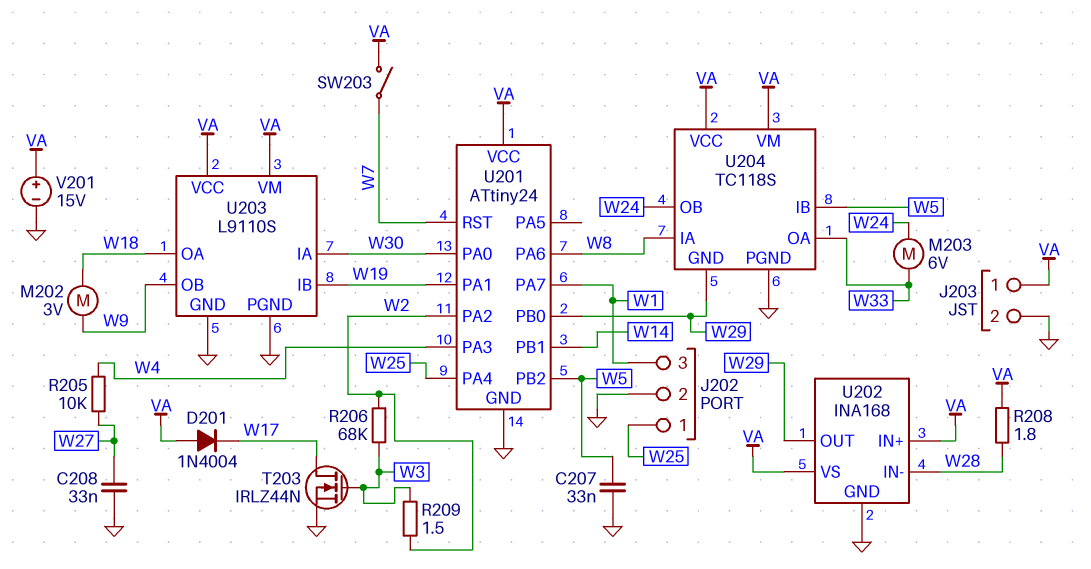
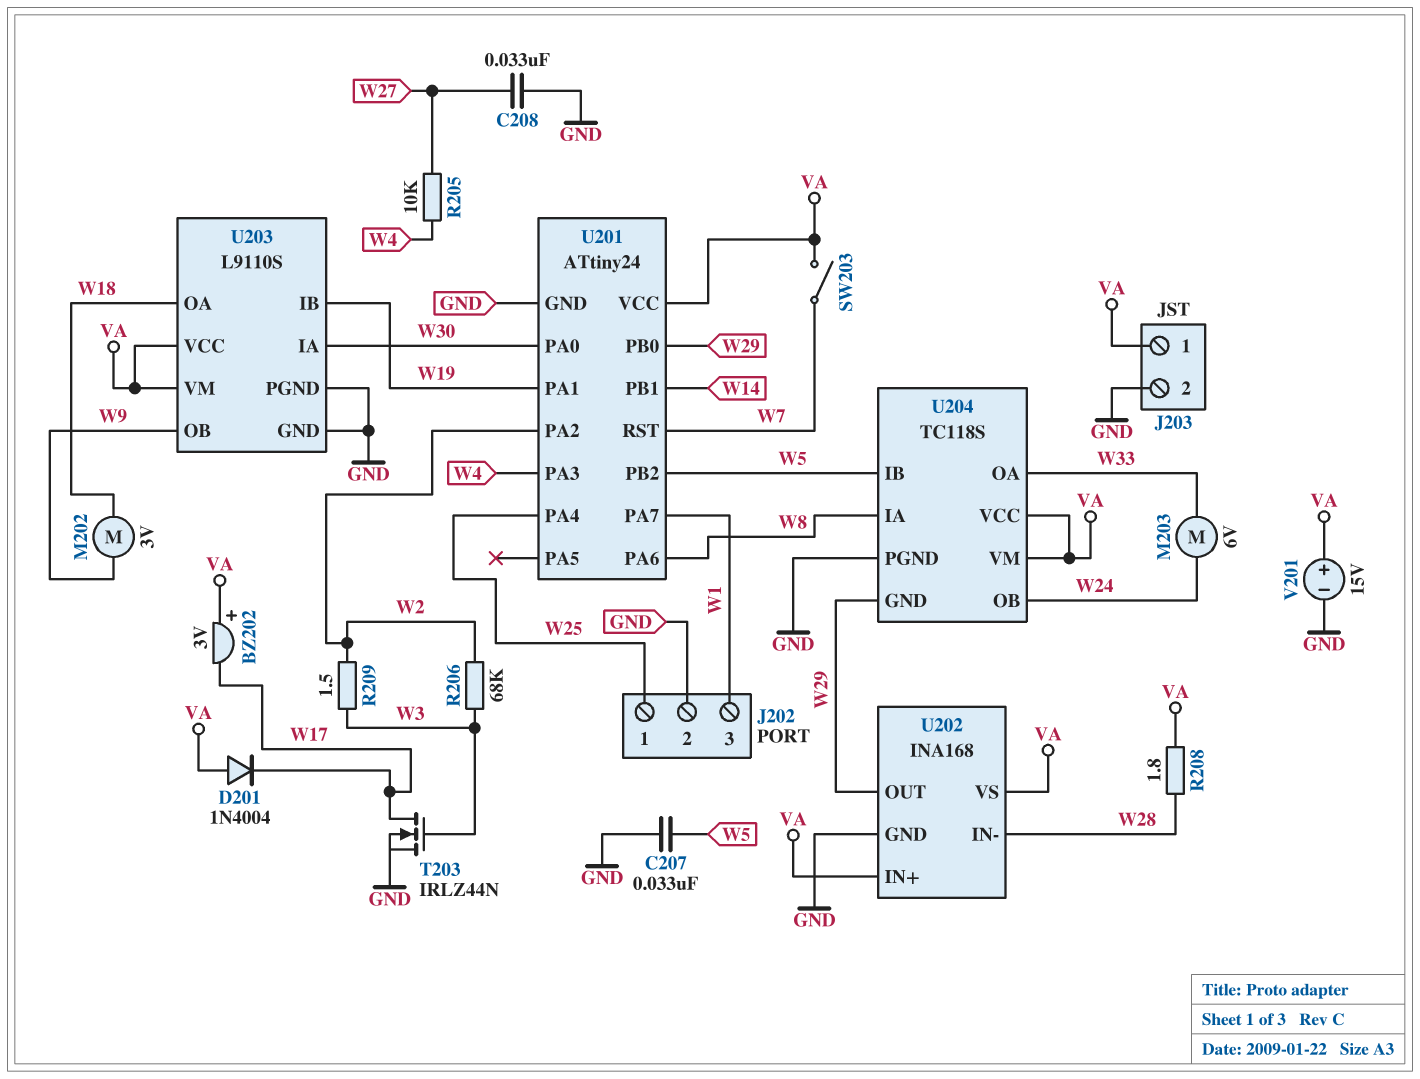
BZ202: none -> buzzer 3V (plus VA, minus W17)

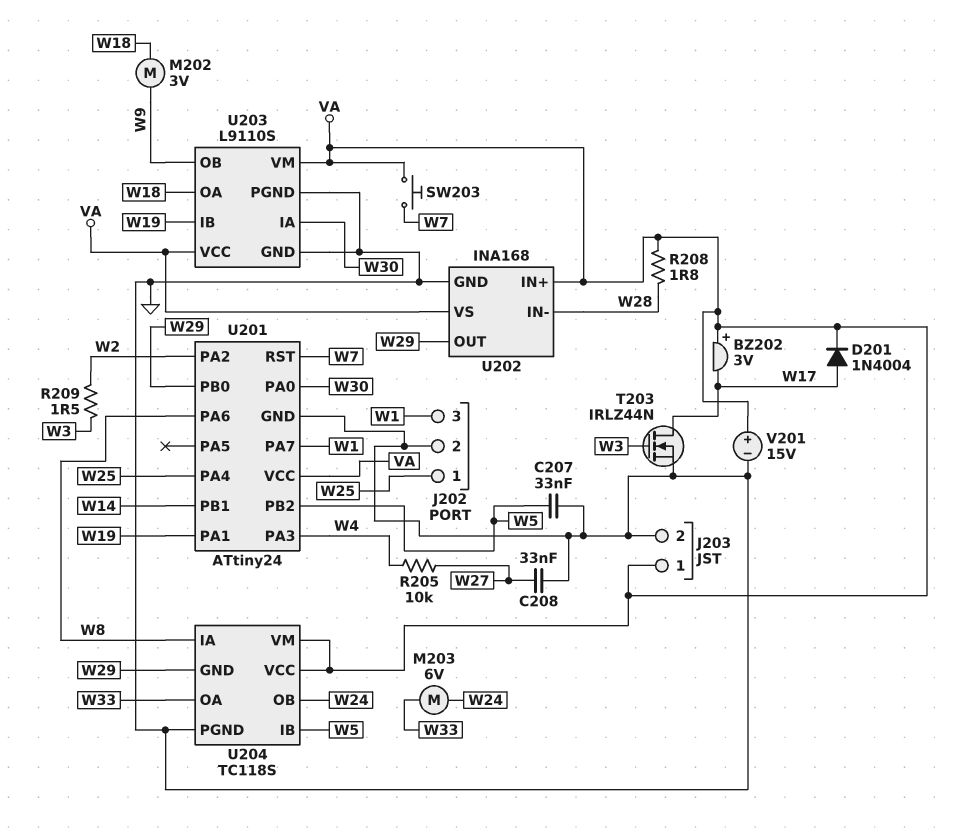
D201: diode 1N4004 (A VA, K W17) -> diode 1N4004 (A W17, K VA)
R206: 68k (W2, W3) -> none
SW203: switch (VA, W7) -> button (VA, W7)

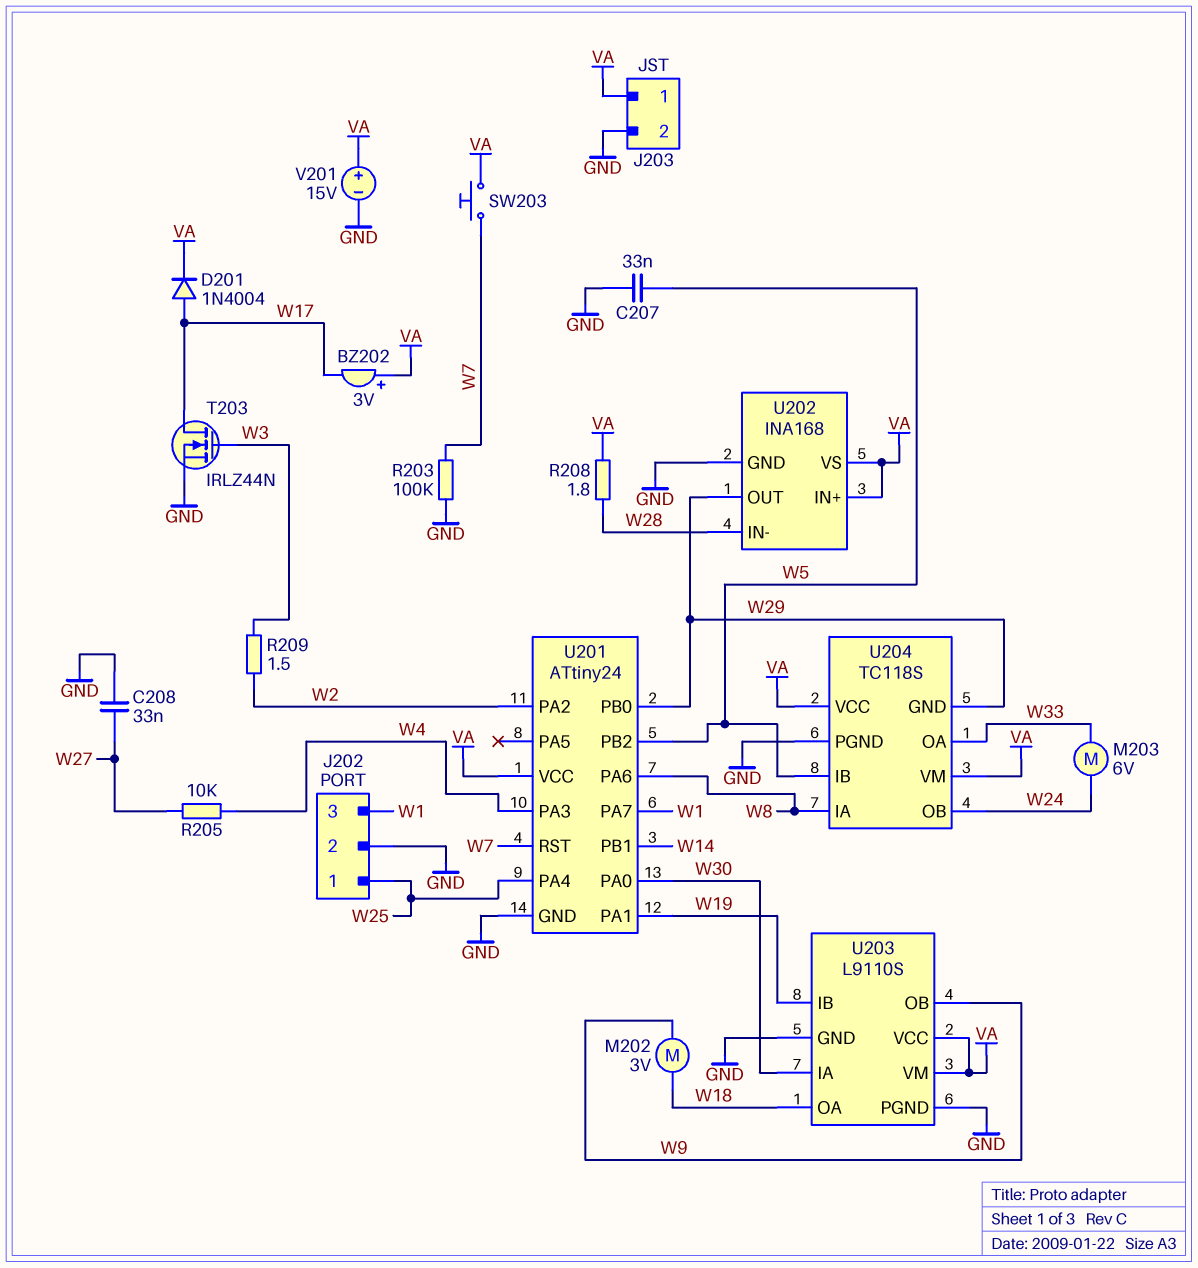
R203: none -> 100k (GND, W7)

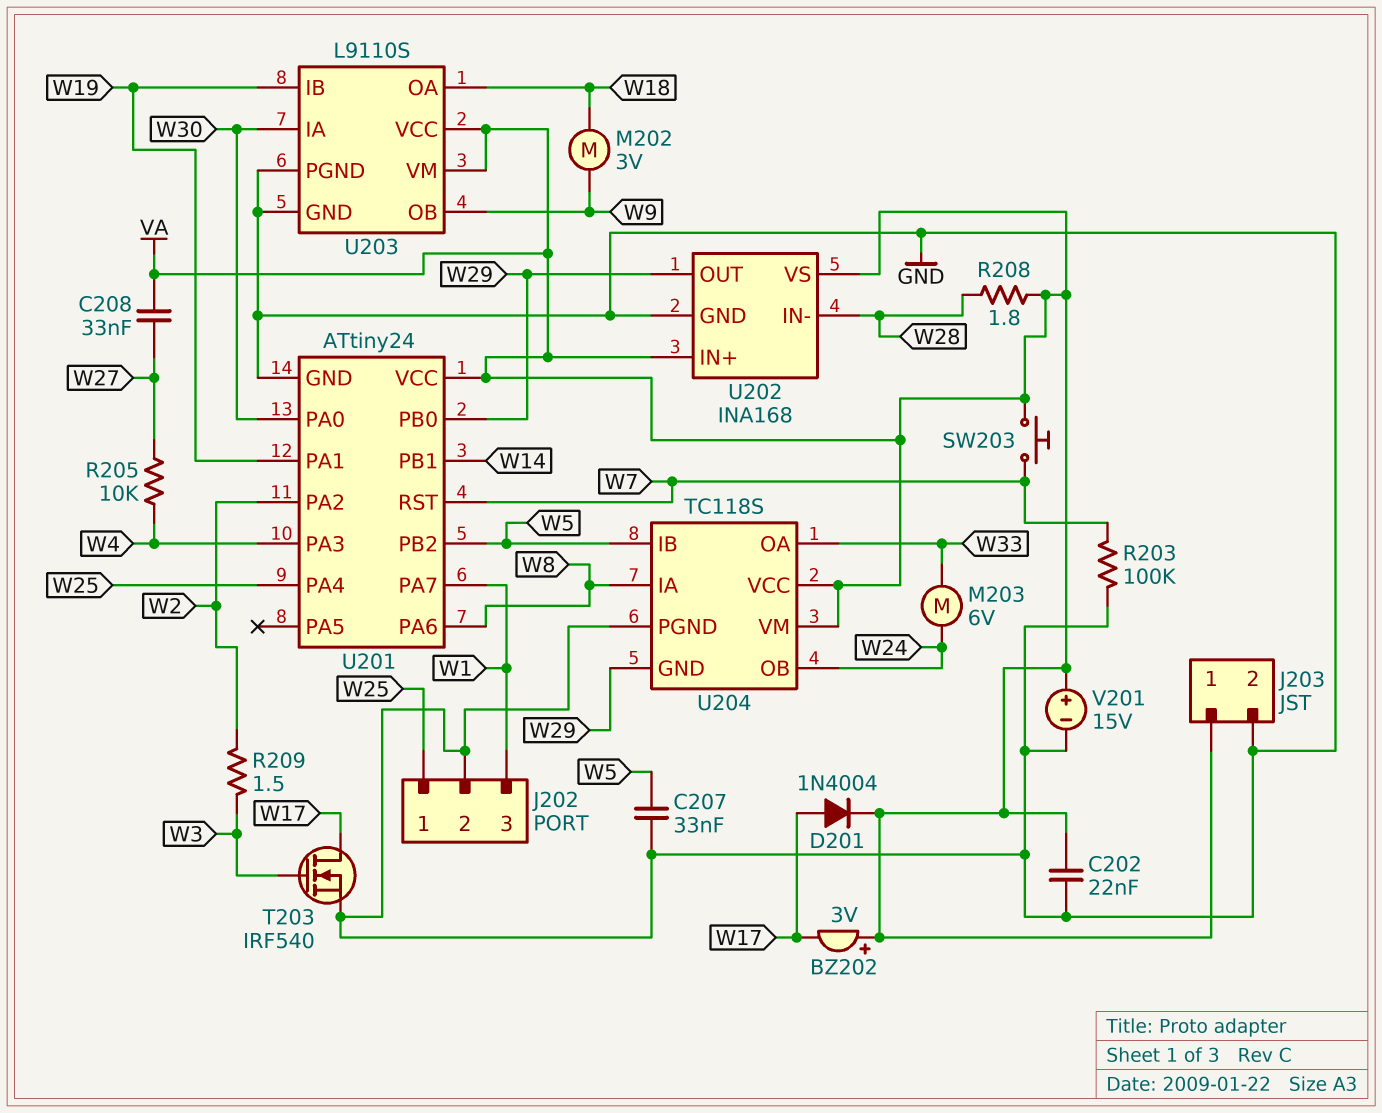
C202: none -> 22nF (GND, VA)
C208: 33nF (GND, W27) -> 33nF (VA, W27)
T203: NMOS IRLZ44N (G W3, D W17, S GND) -> NMOS IRF540 (G W3, D W17, S GND)

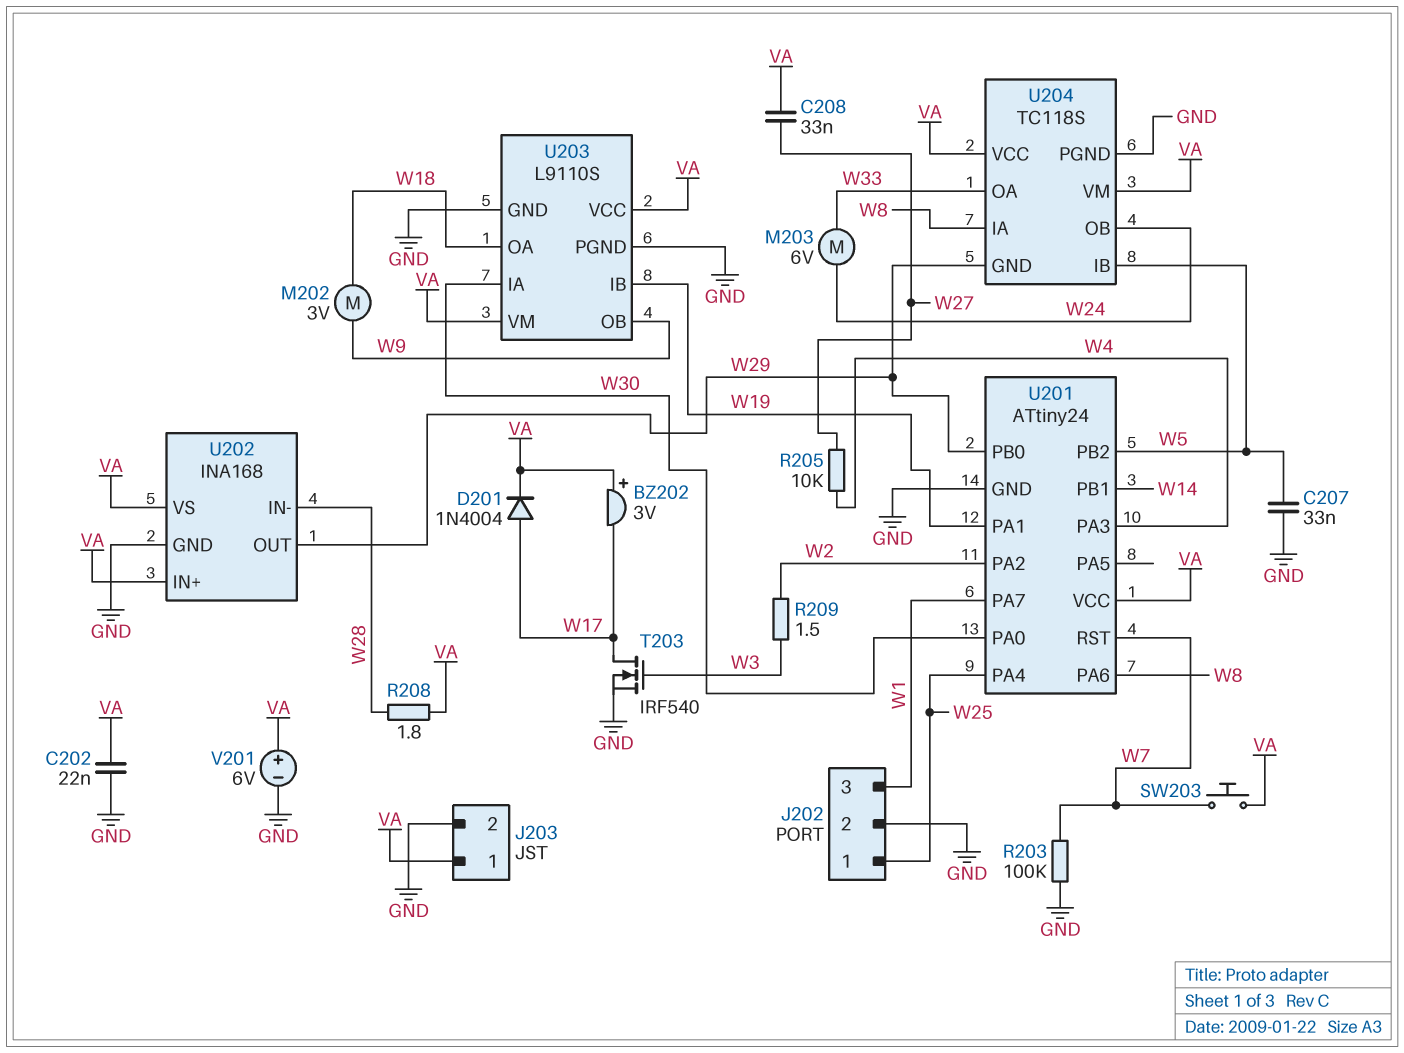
V201: 15V (plus VA, minus GND) -> 6V (plus VA, minus GND)

